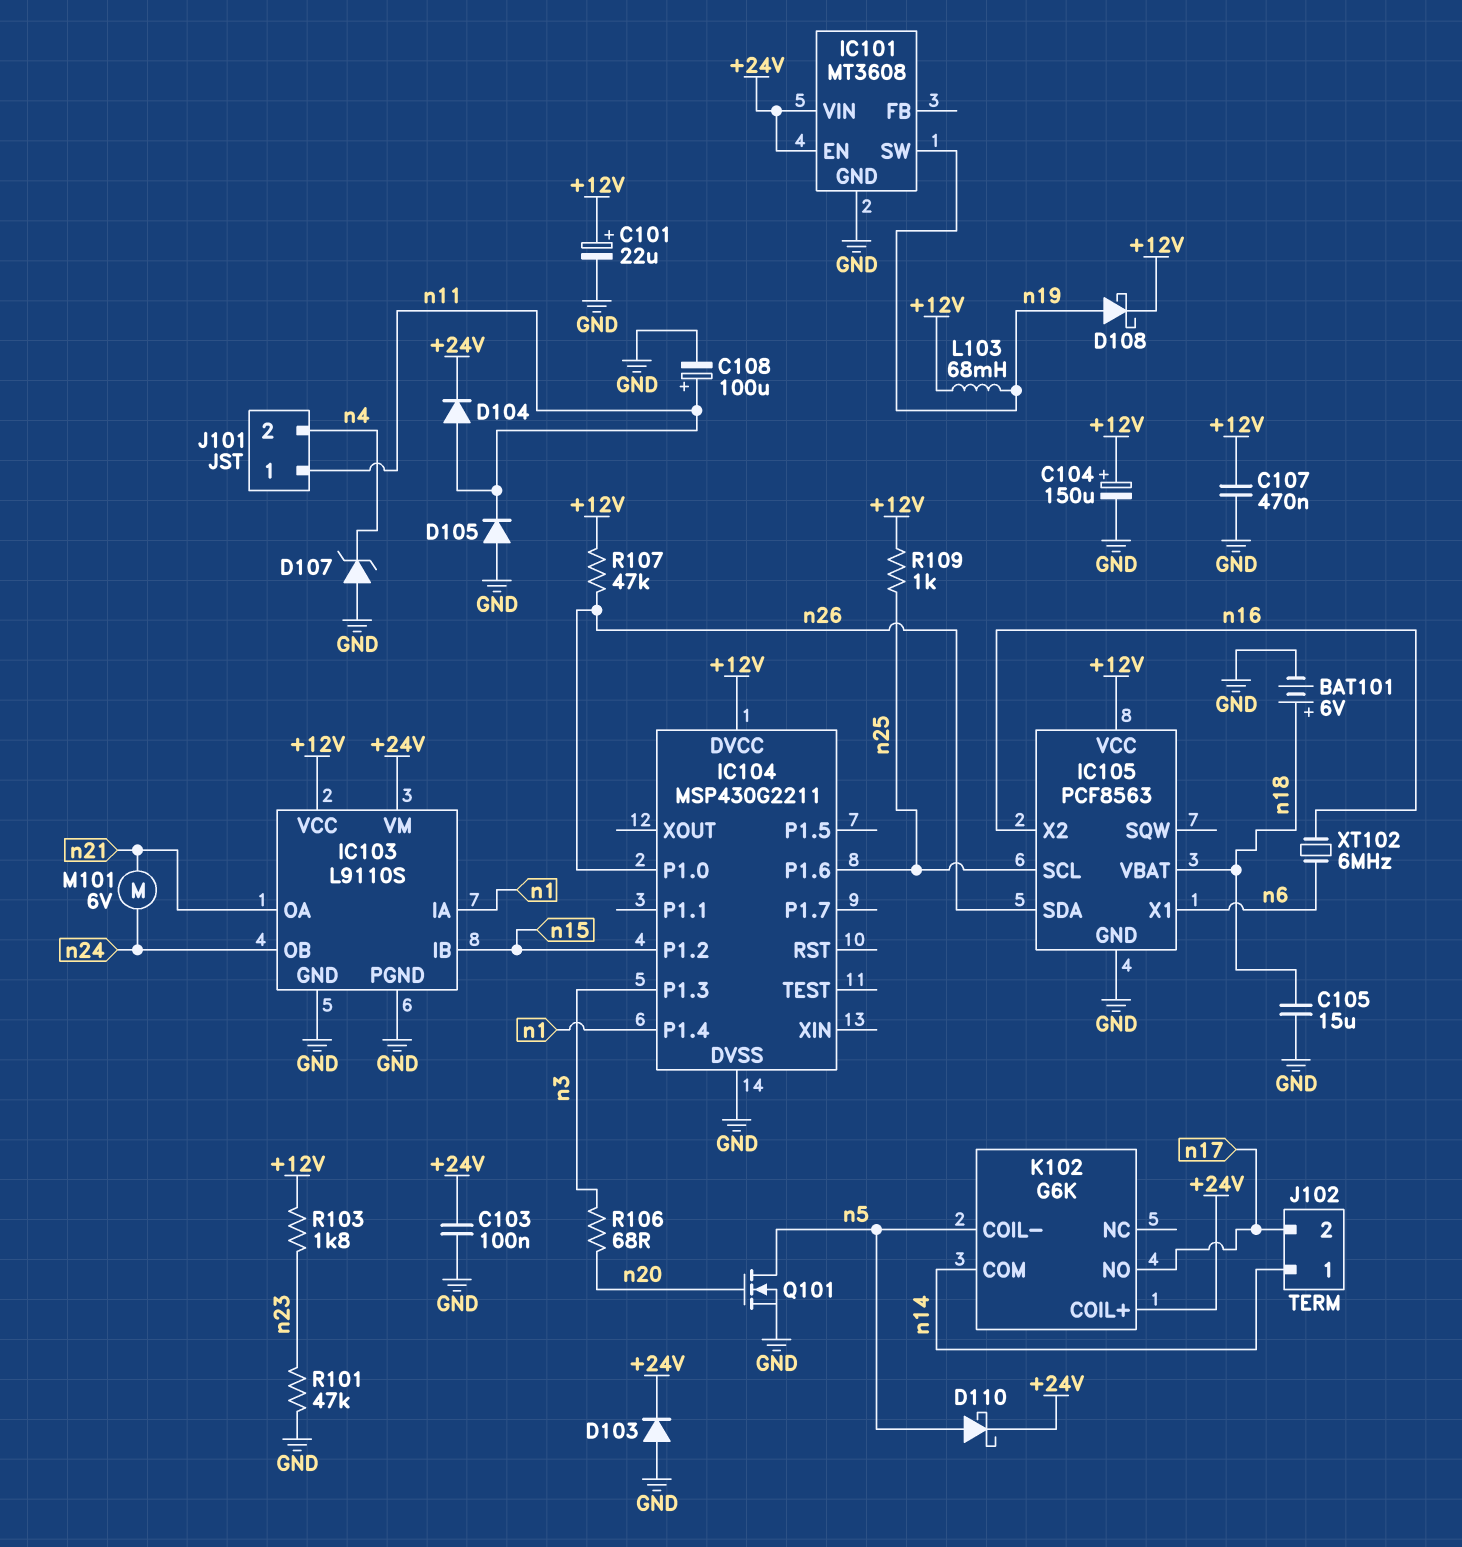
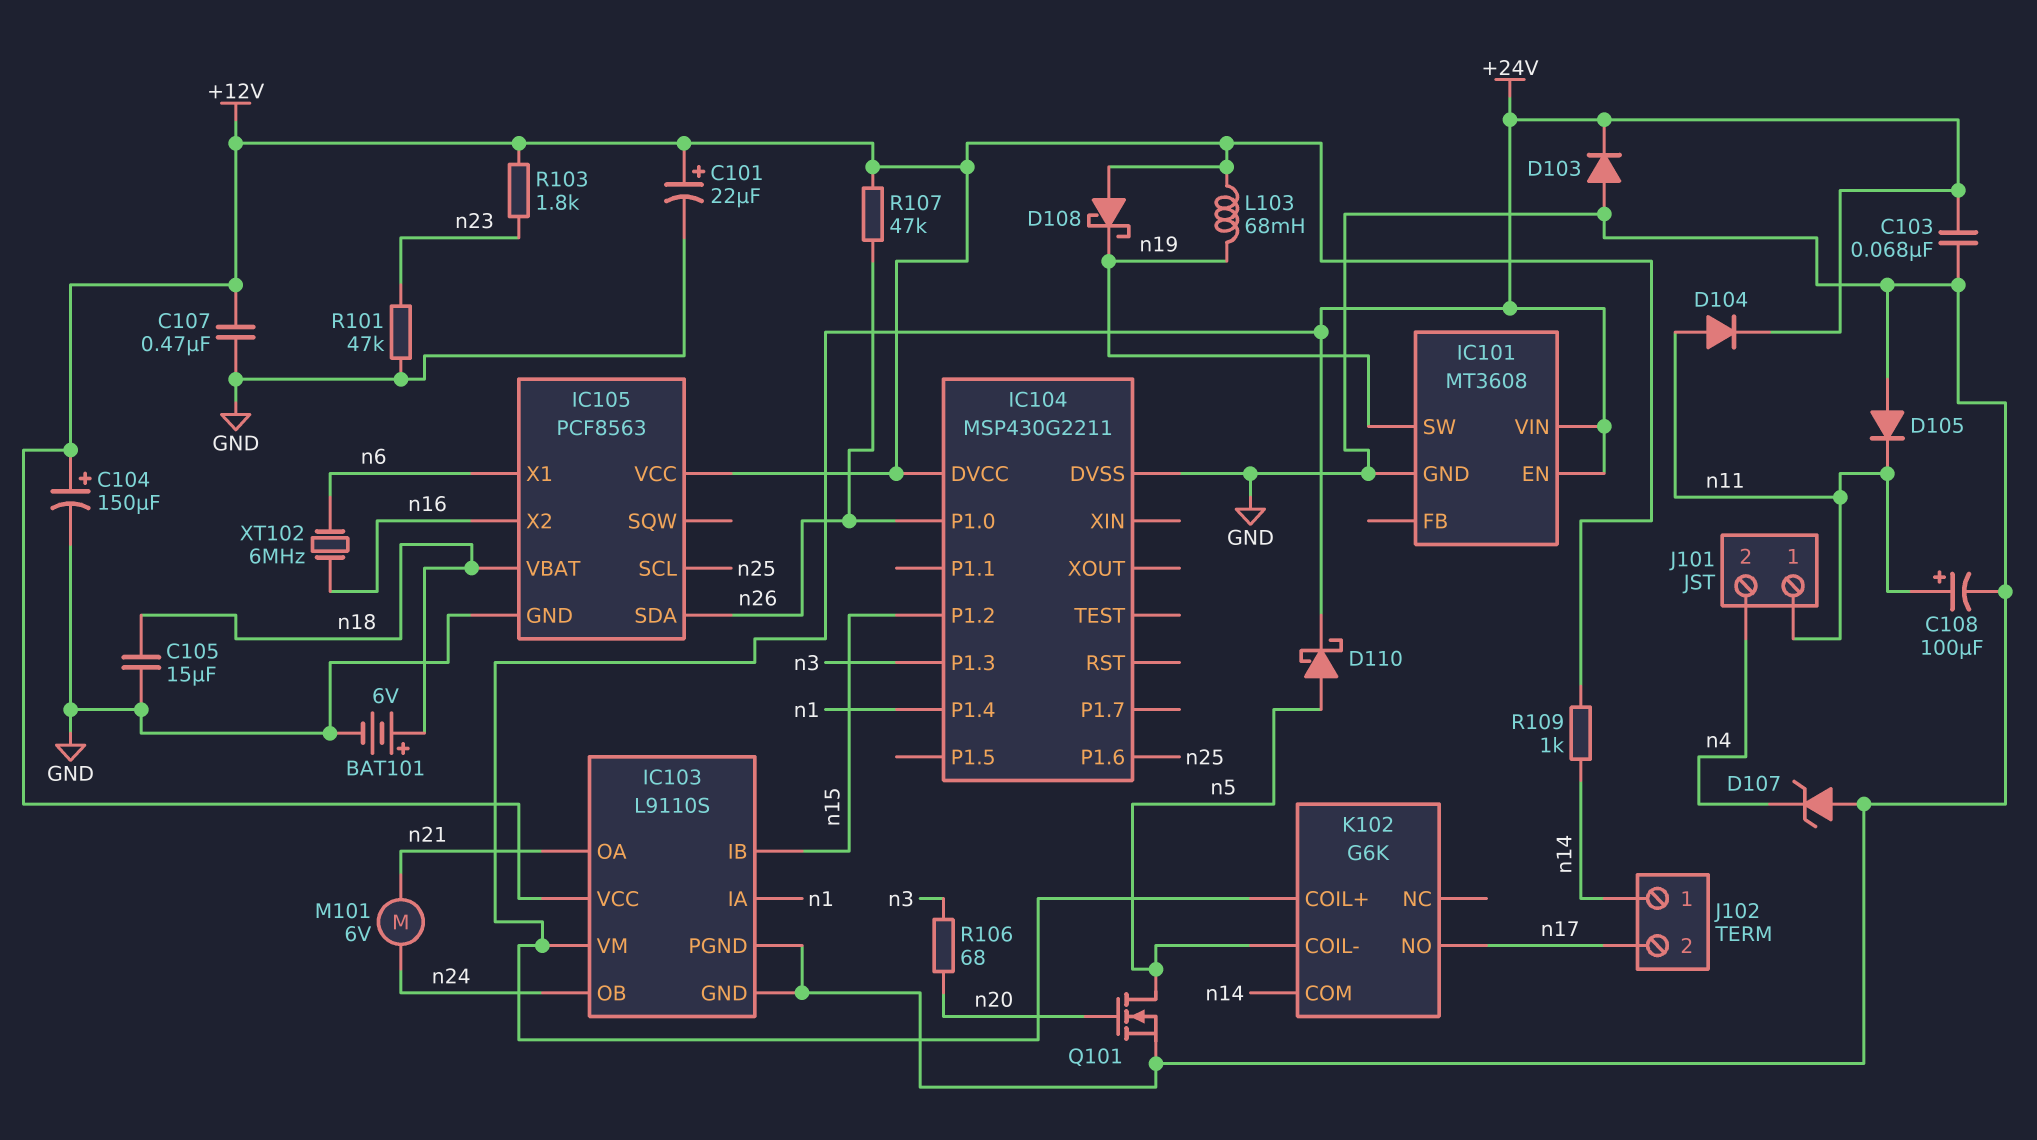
C103: 100nF (+24V, GND) -> 68nF (+24V, GND)
D108: schottky (A n19, K +12V) -> schottky (A +12V, K n19)
R109: 1k (+12V, n25) -> 1k (+12V, n14)

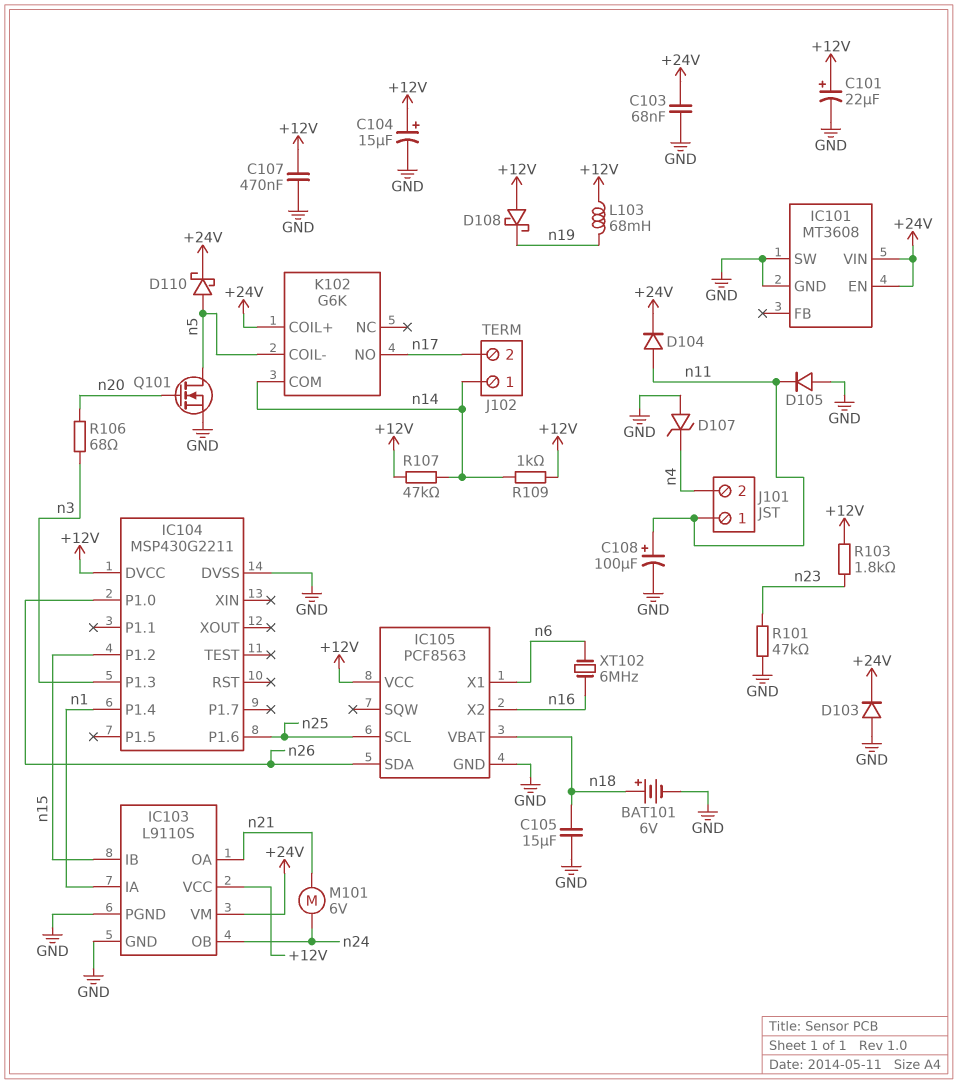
C104: 150uF (plus +12V, minus GND) -> 15uF (plus +12V, minus GND)
IC101 pin SW: n19 -> GND
R107: 47k (+12V, n26) -> 47k (+12V, n14)

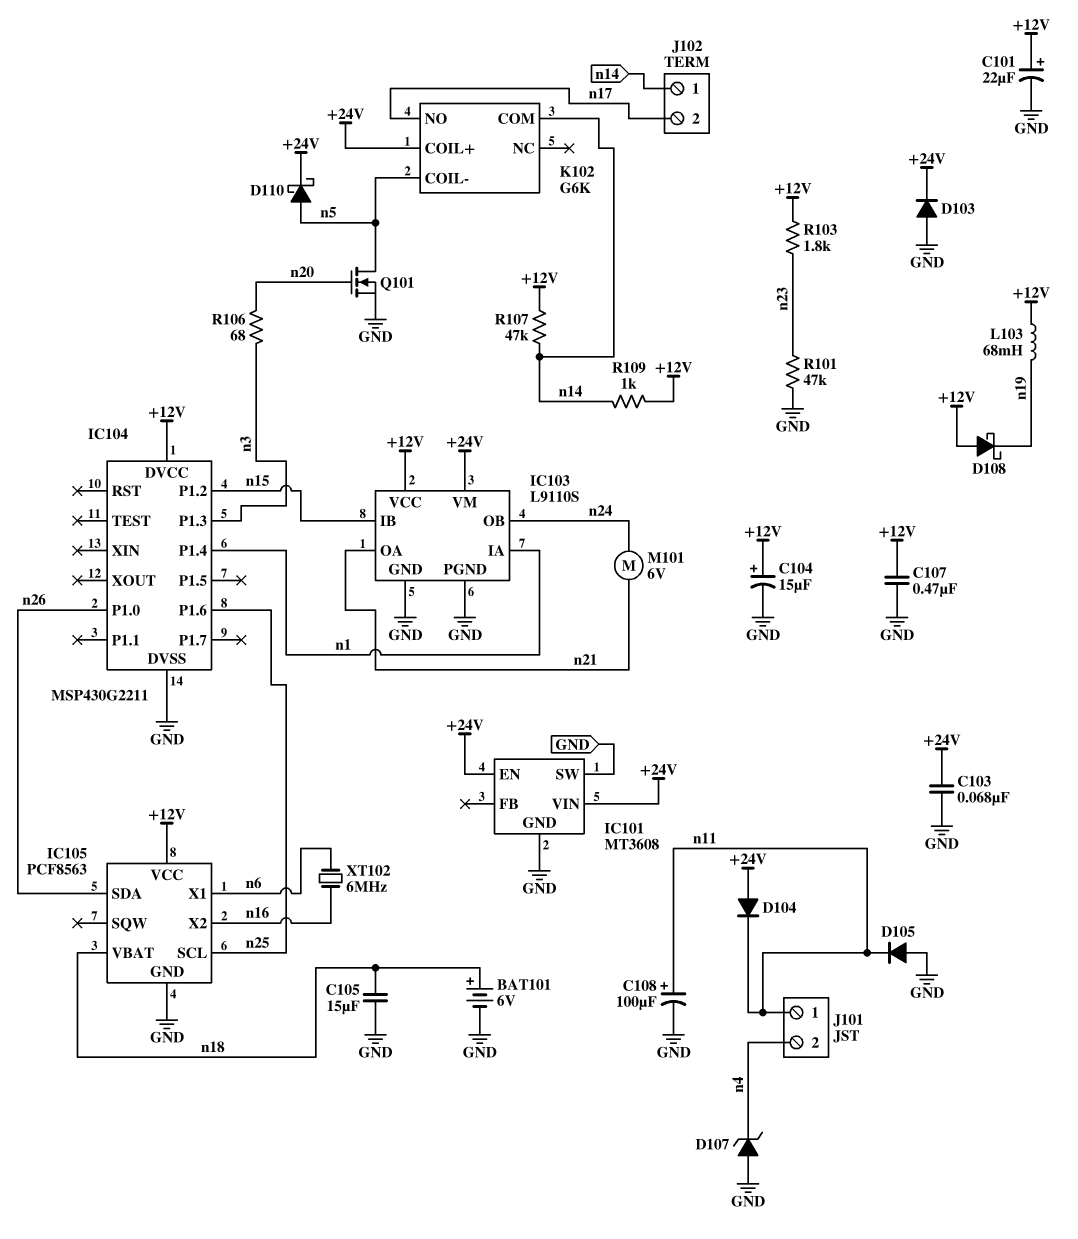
D104: diode (A n11, K +24V) -> diode (A +24V, K n11)

